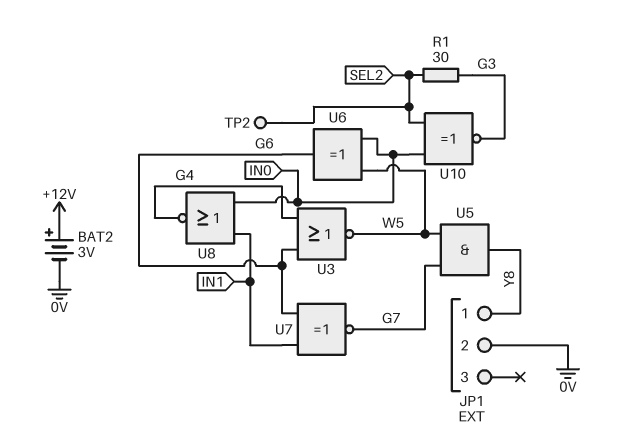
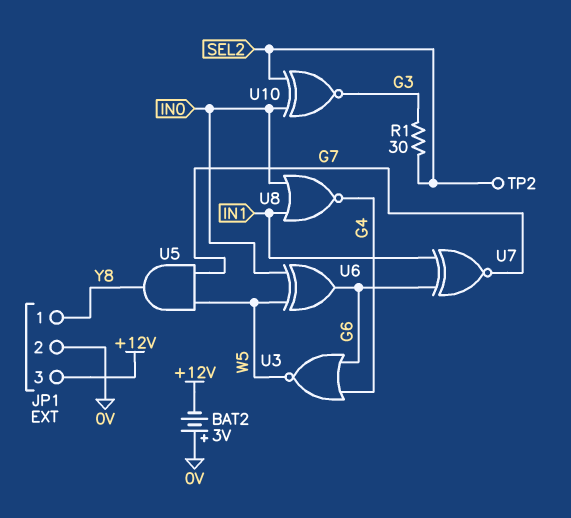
BAT2: 3V (plus +12V, minus 0V) -> 3V (plus 0V, minus +12V)
JP1 pin 3: none -> +12V

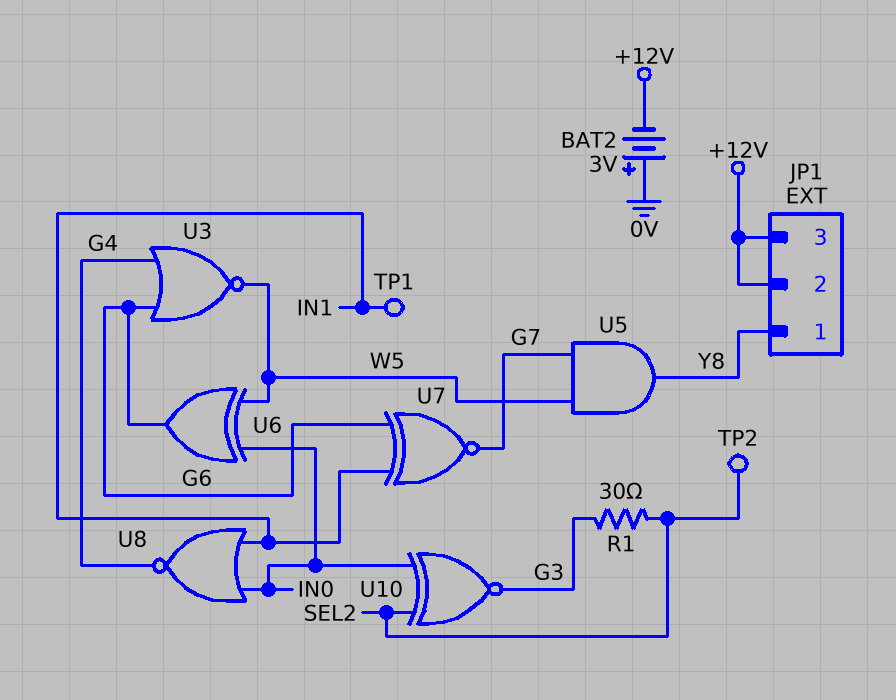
JP1 pin 2: 0V -> +12V
TP1: none -> test point (IN1)

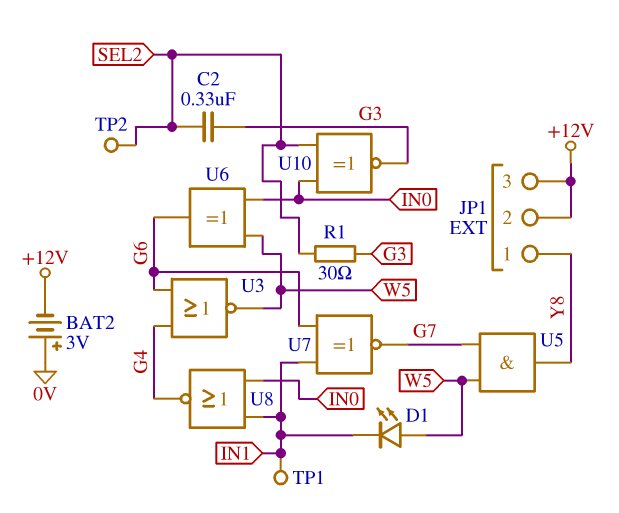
C2: none -> 330nF (G3, SEL2)
D1: none -> LED (A W5, K IN1)

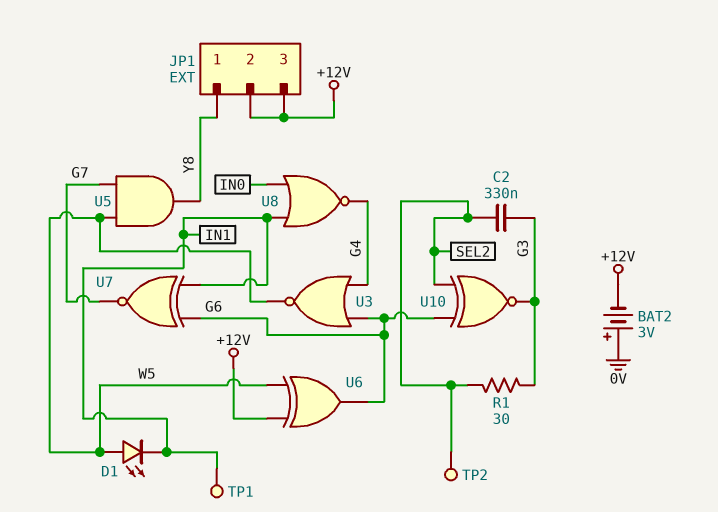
U6: XOR (in IN0, in W5, out G6) -> XOR (in +12V, in W5, out G6)
U10: XNOR (in IN0, in SEL2, out G3) -> XNOR (in G6, in SEL2, out G3)

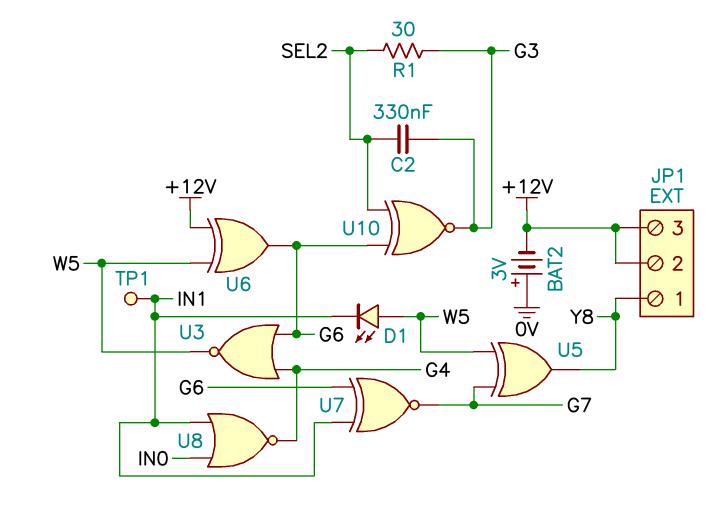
TP2: test point (SEL2) -> none
U5: AND (in G7, in W5, out Y8) -> XOR (in G7, in W5, out Y8)

